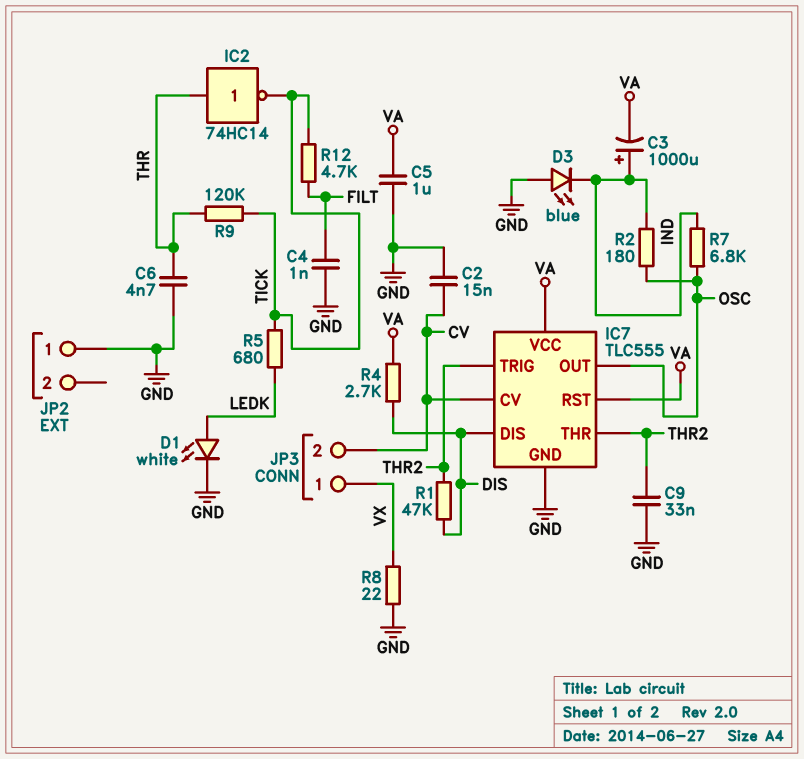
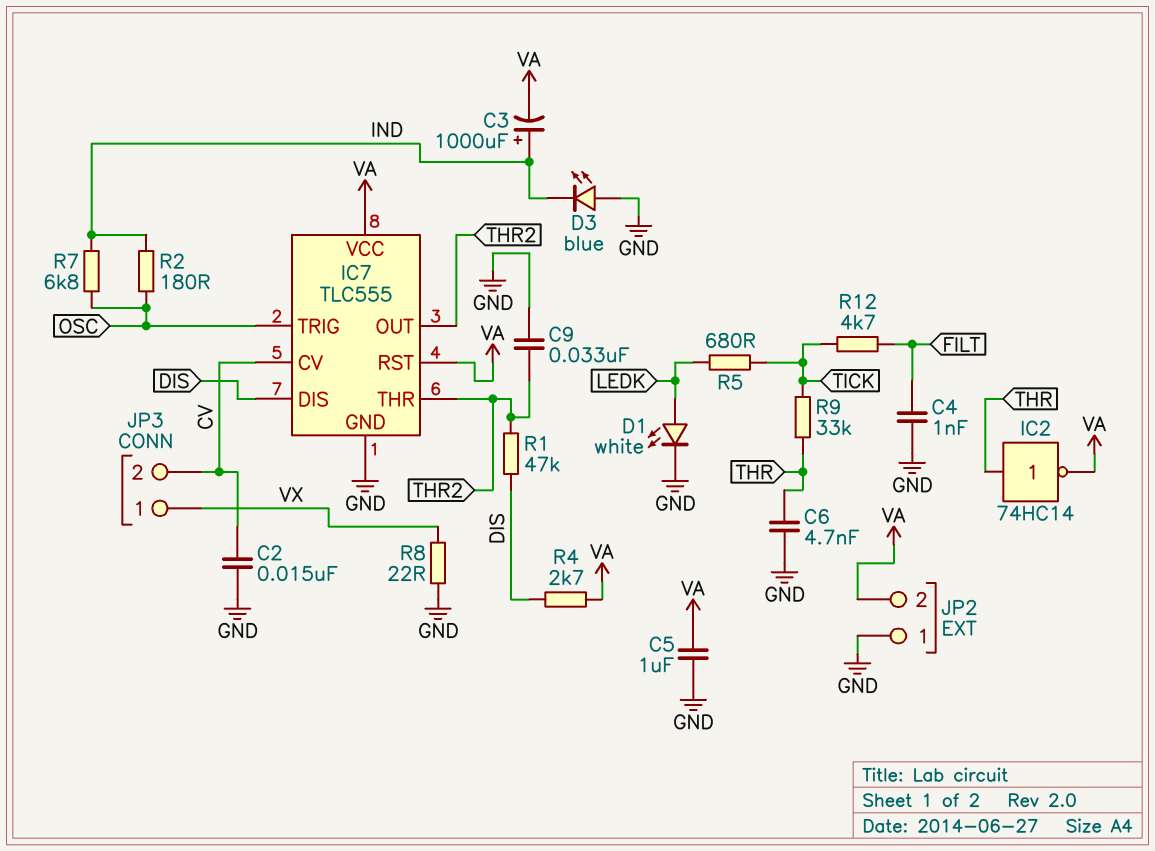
IC2: NOT 74HC14 (in THR, out TICK) -> NOT 74HC14 (in THR, out VA)
IC7 pin OUT: OSC -> THR2
IC7 pin TRIG: THR2 -> OSC
JP2 pin 2: none -> VA
R9: 120k (THR, TICK) -> 33k (THR, TICK)

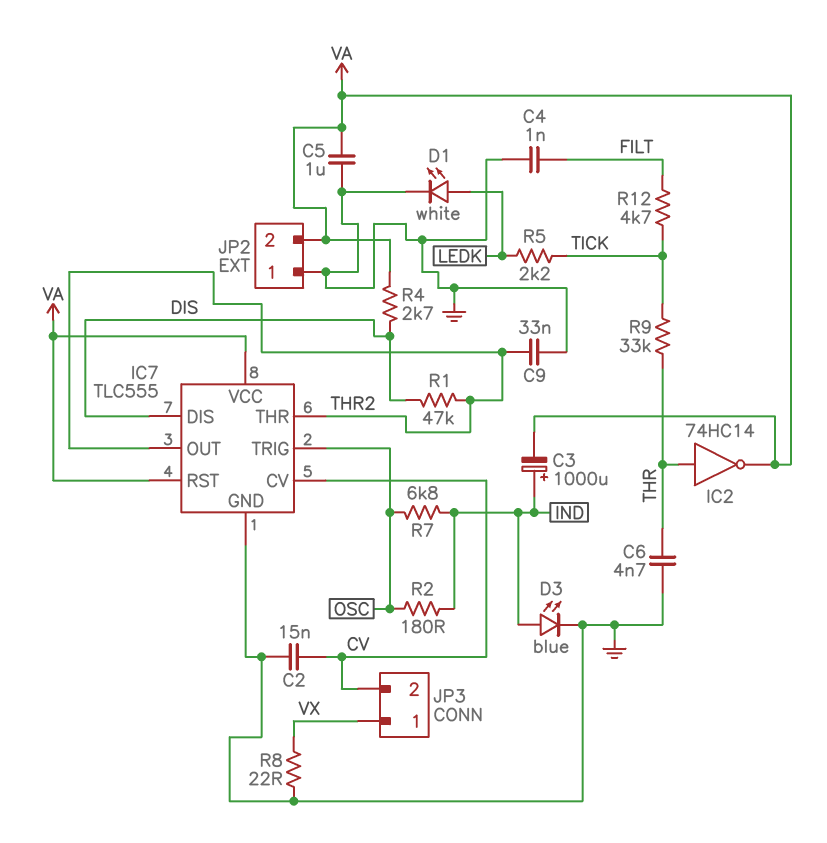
D3: LED blue (A GND, K IND) -> LED blue (A IND, K GND)
R5: 680 (LEDK, TICK) -> 2.2k (LEDK, TICK)

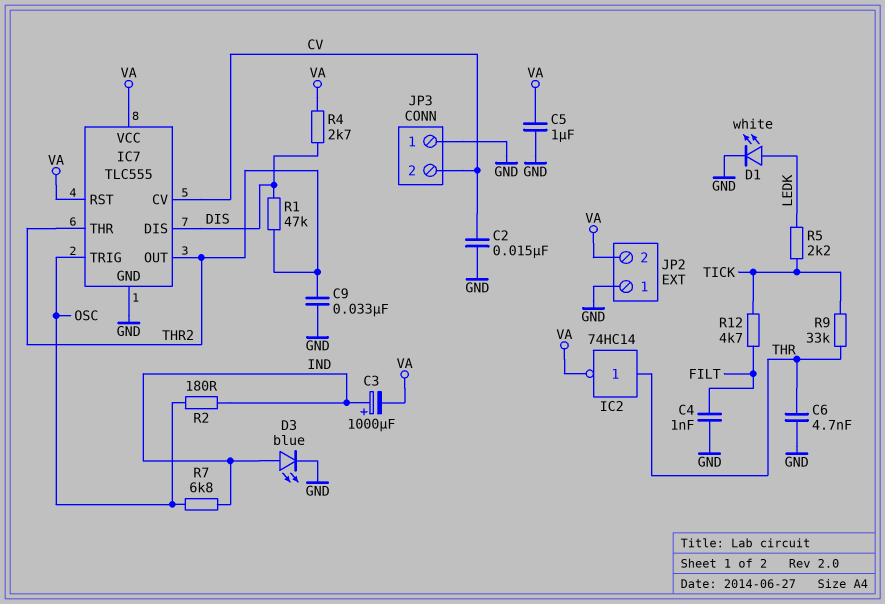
JP3 pin 1: VX -> GND
R8: 22 (GND, VX) -> none

